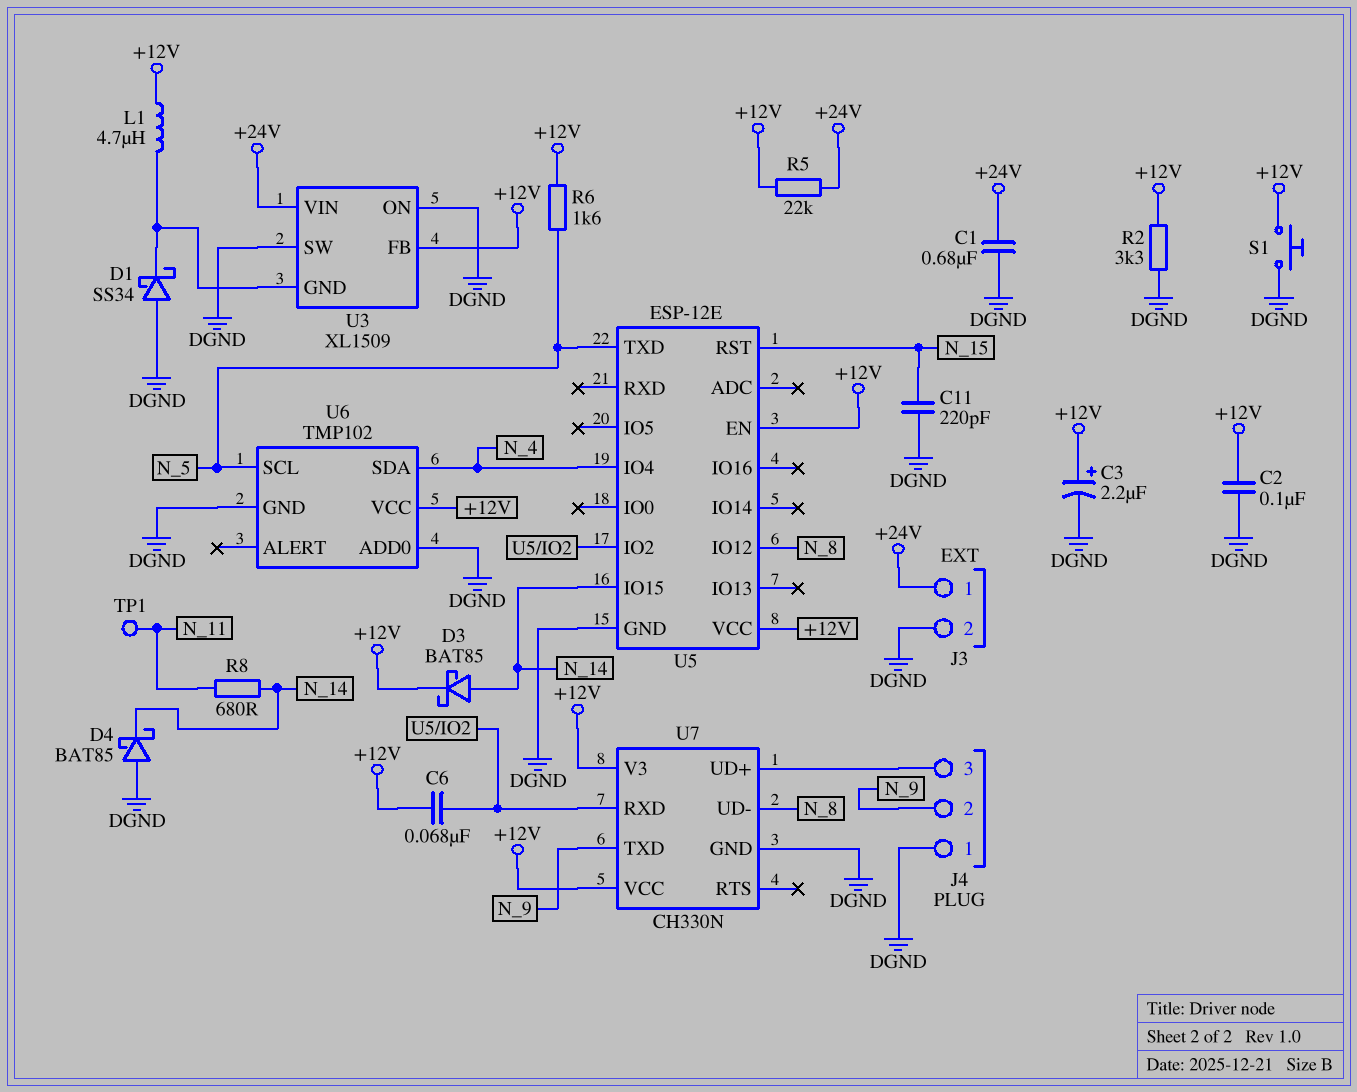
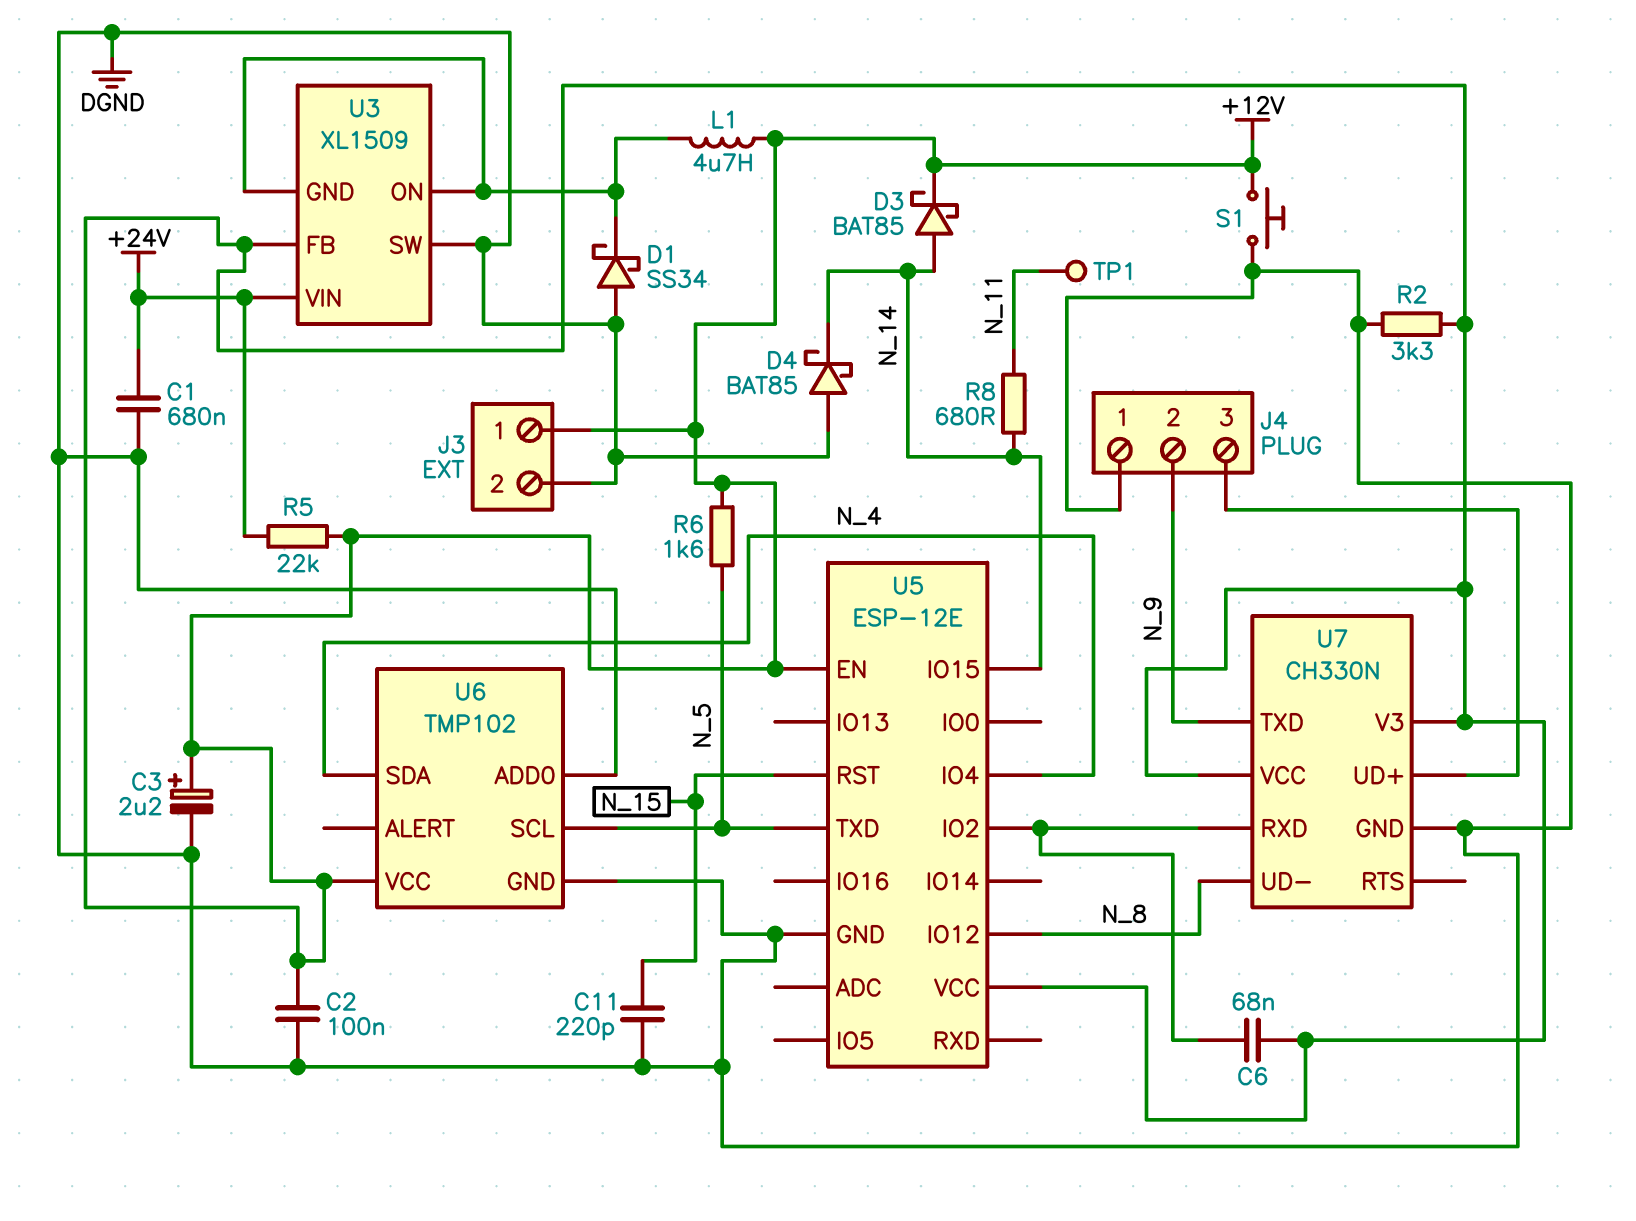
J3 pin 1: +24V -> +12V
U3 pin ON: DGND -> U3/GND

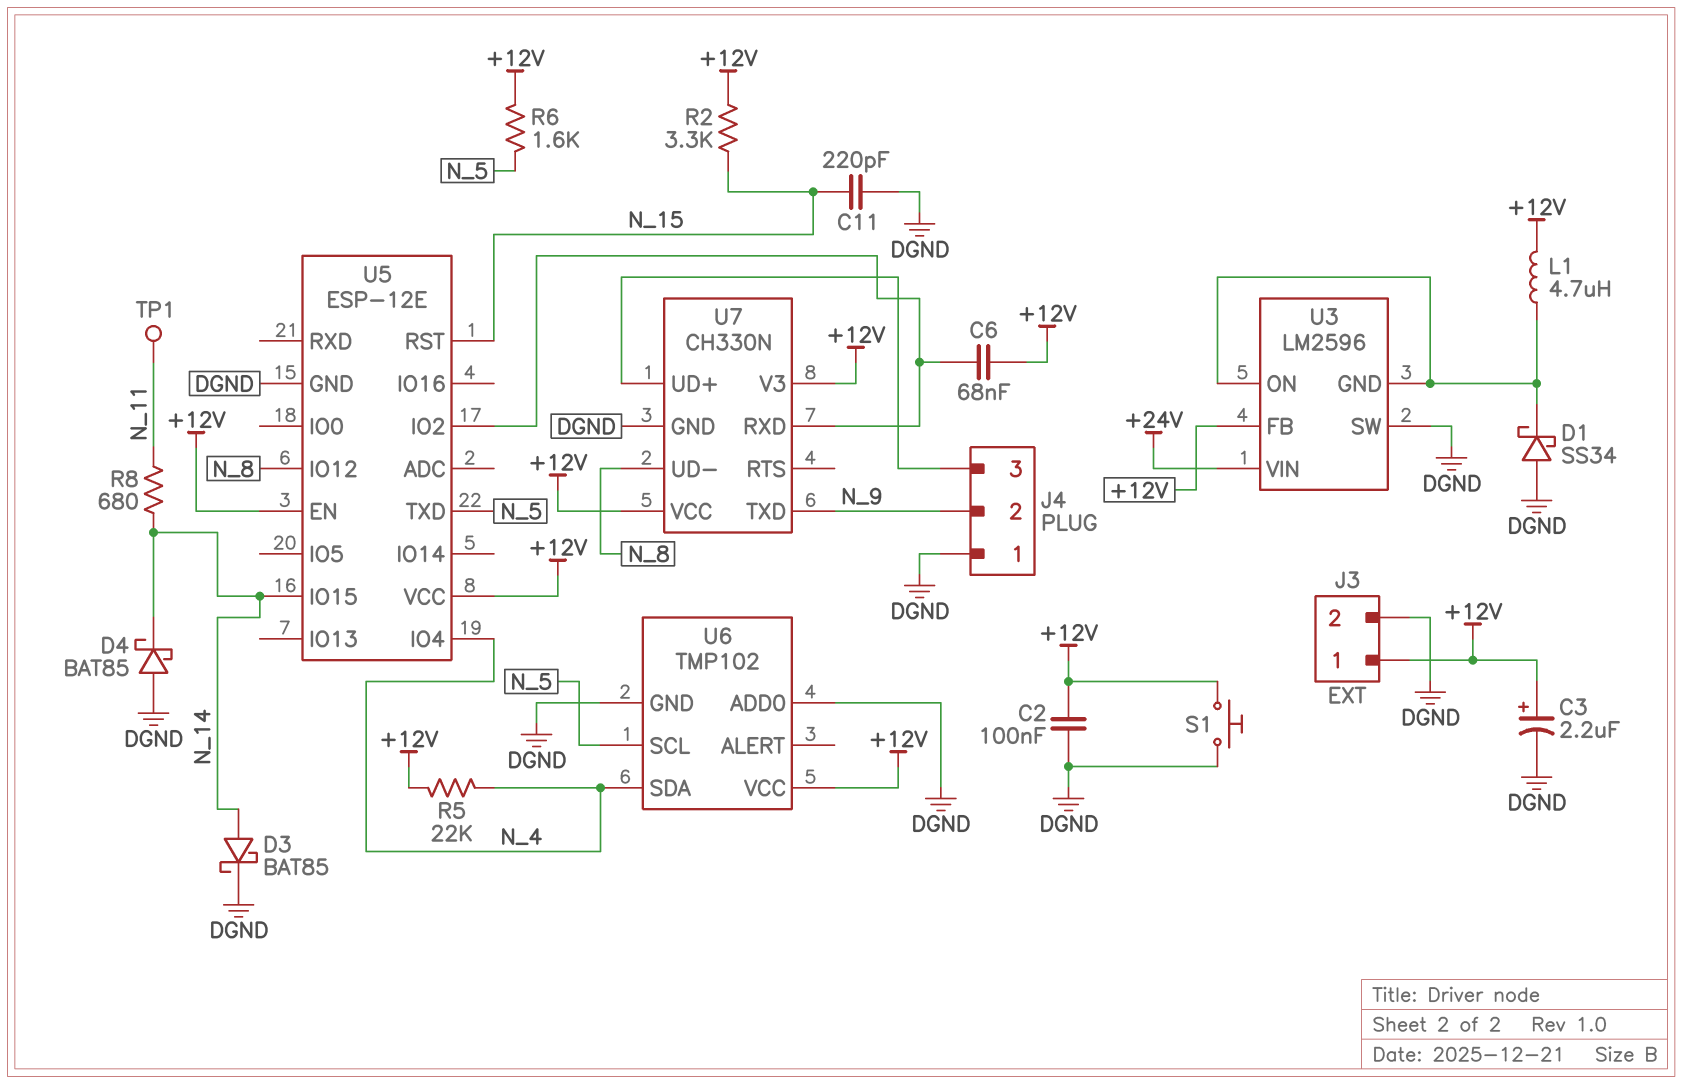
C1: 680nF (+24V, DGND) -> none
D3: schottky BAT85 (A N_14, K +12V) -> schottky BAT85 (A N_14, K DGND)
R2: 3.3k (+12V, DGND) -> 3.3k (+12V, N_15)
R5: 22k (+12V, +24V) -> 22k (+12V, N_4)
U3: XL1509 -> LM2596

